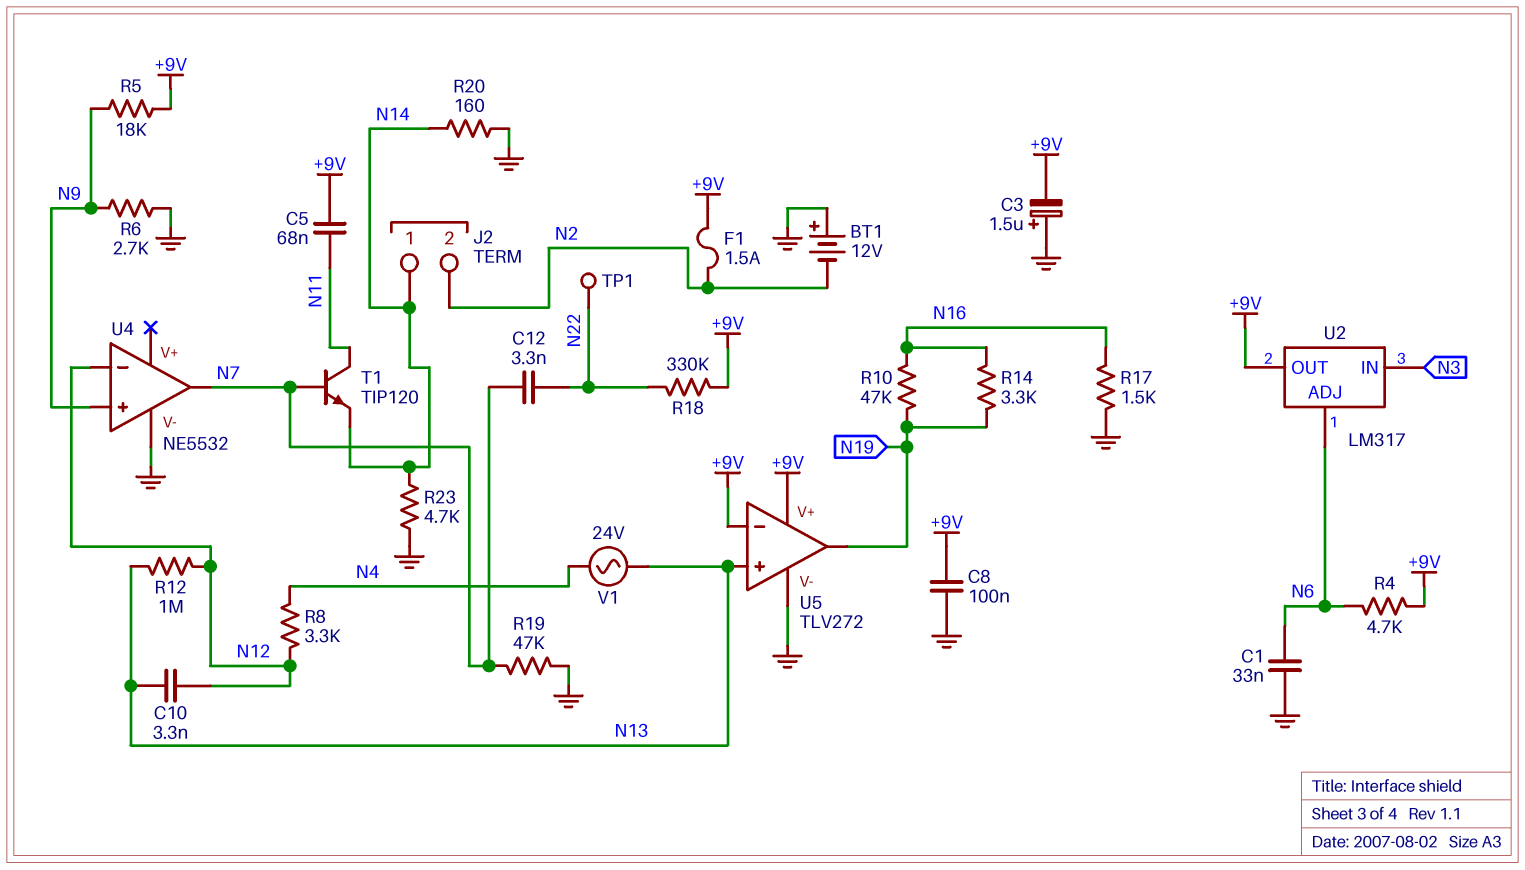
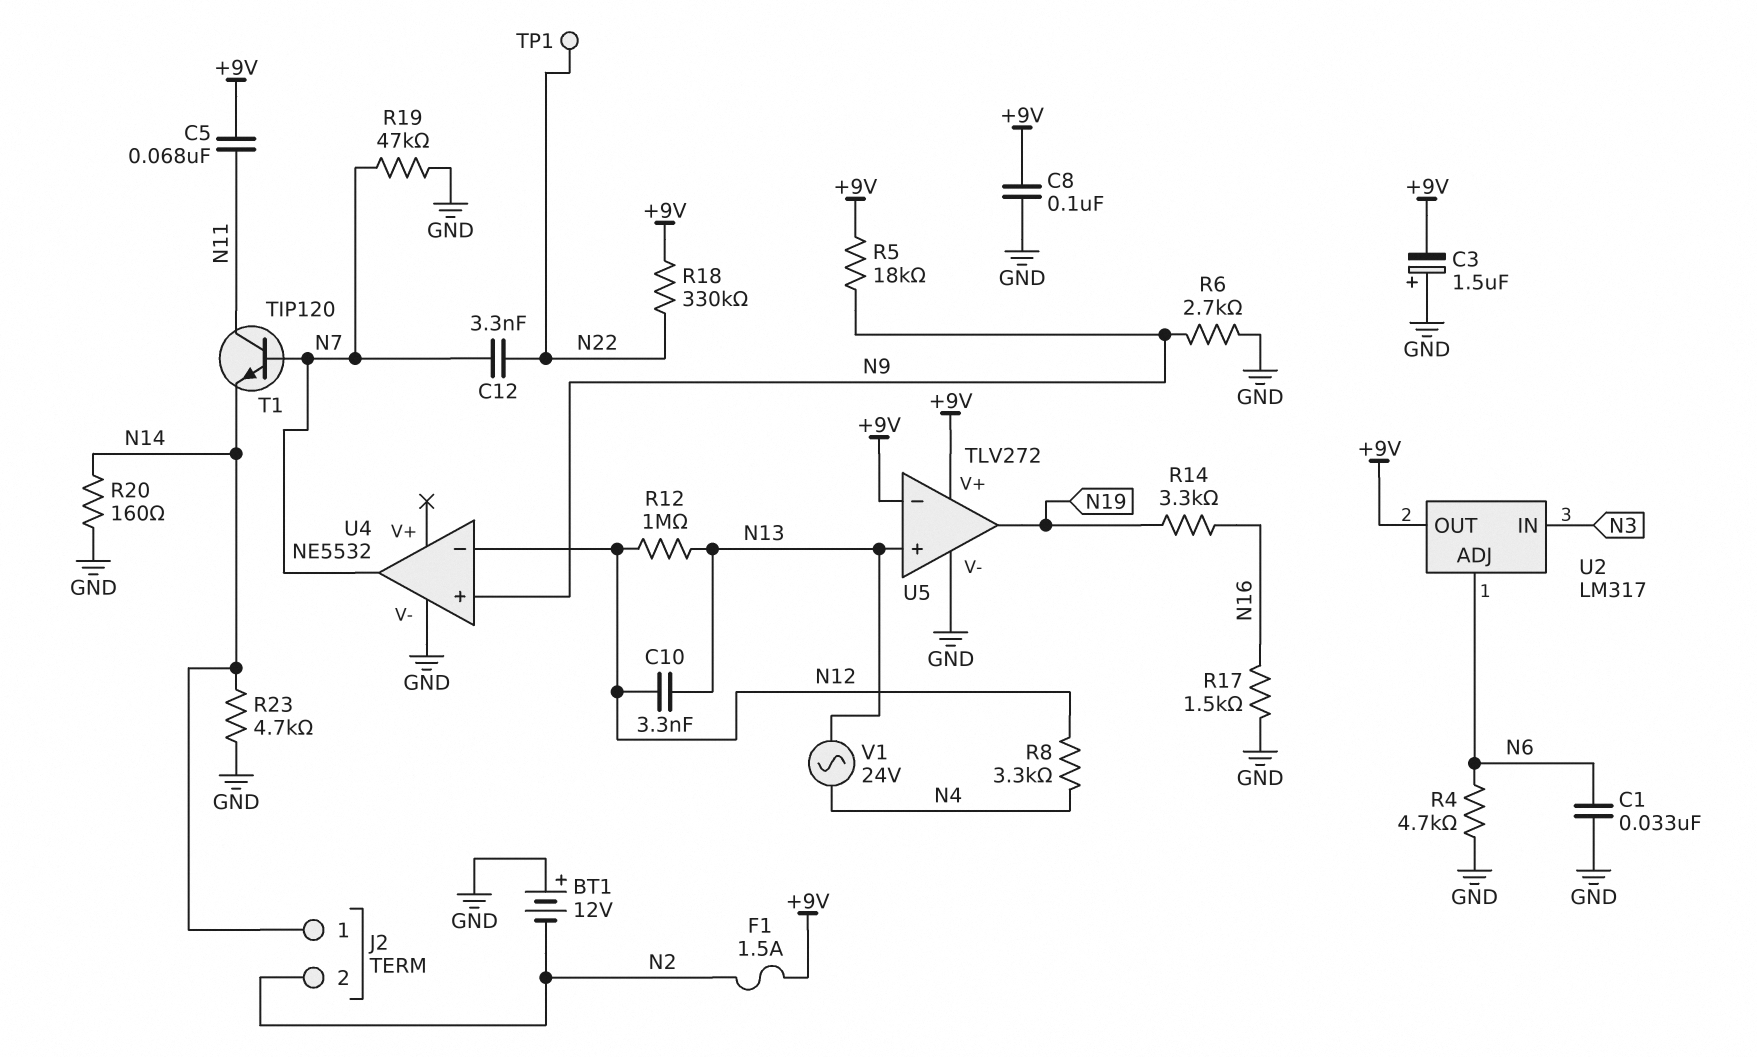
R4: 4.7k (+9V, N6) -> 4.7k (GND, N6)
R10: 47k (N16, N19) -> none

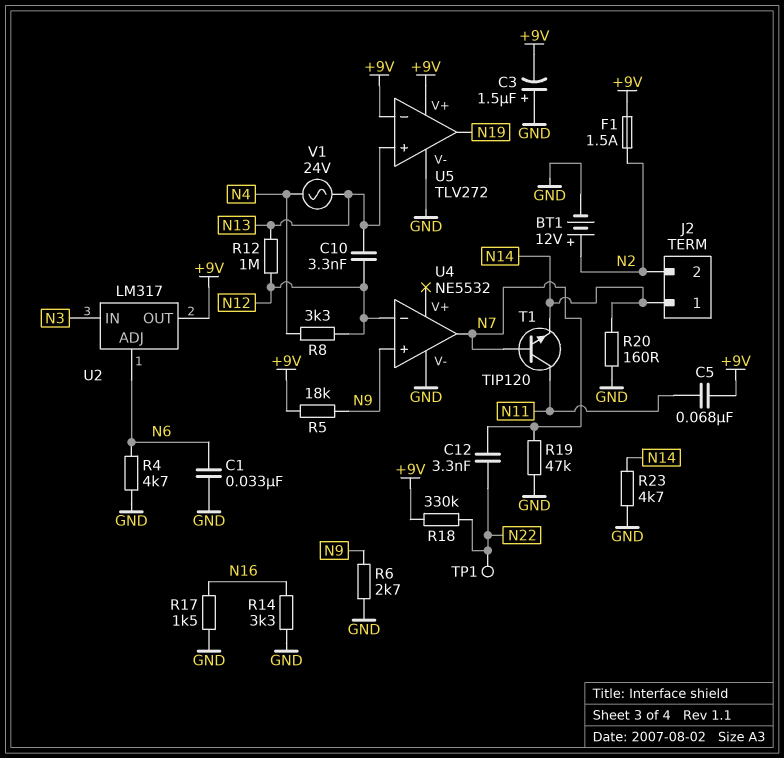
BT1: 12V (plus GND, minus N2) -> 12V (plus N2, minus GND)
C8: 100nF (+9V, GND) -> none
R14: 3.3k (N16, N19) -> 3.3k (GND, N16)

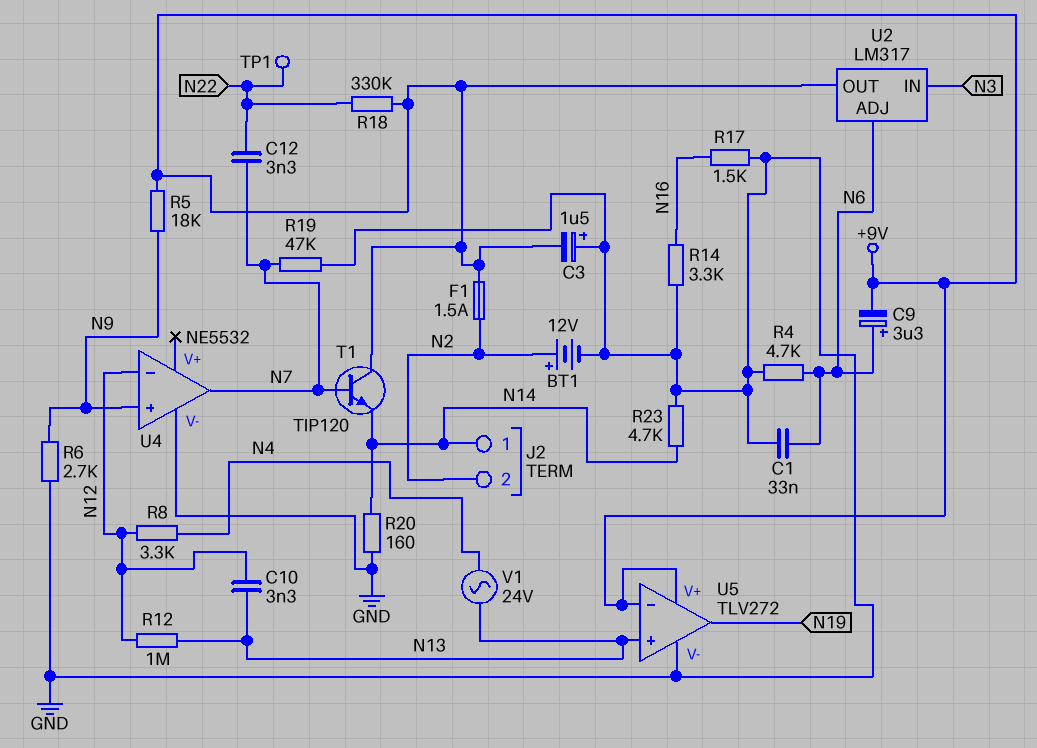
C5: 68nF (+9V, N11) -> none
C9: none -> 3.3uF (plus N6, minus +9V)
T1: NPN TIP120 (B N7, C N11, E N14) -> NPN TIP120 (B N7, C +9V, E N14)

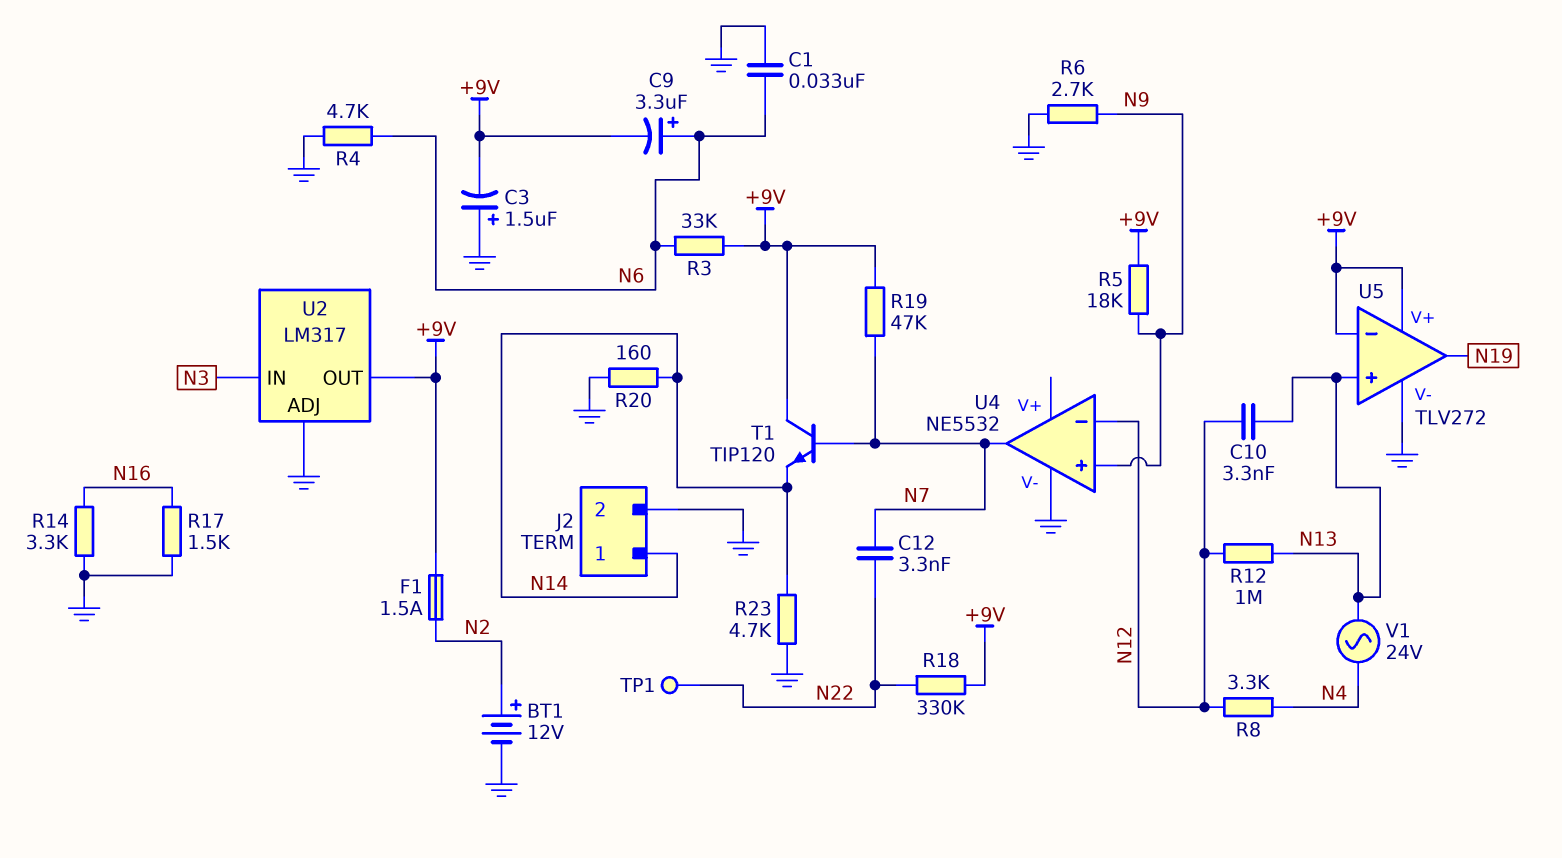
J2 pin 2: N2 -> GND
R3: none -> 33k (+9V, N6)
R19: 47k (GND, N7) -> 47k (+9V, N7)
U2 pin ADJ: N6 -> GND

